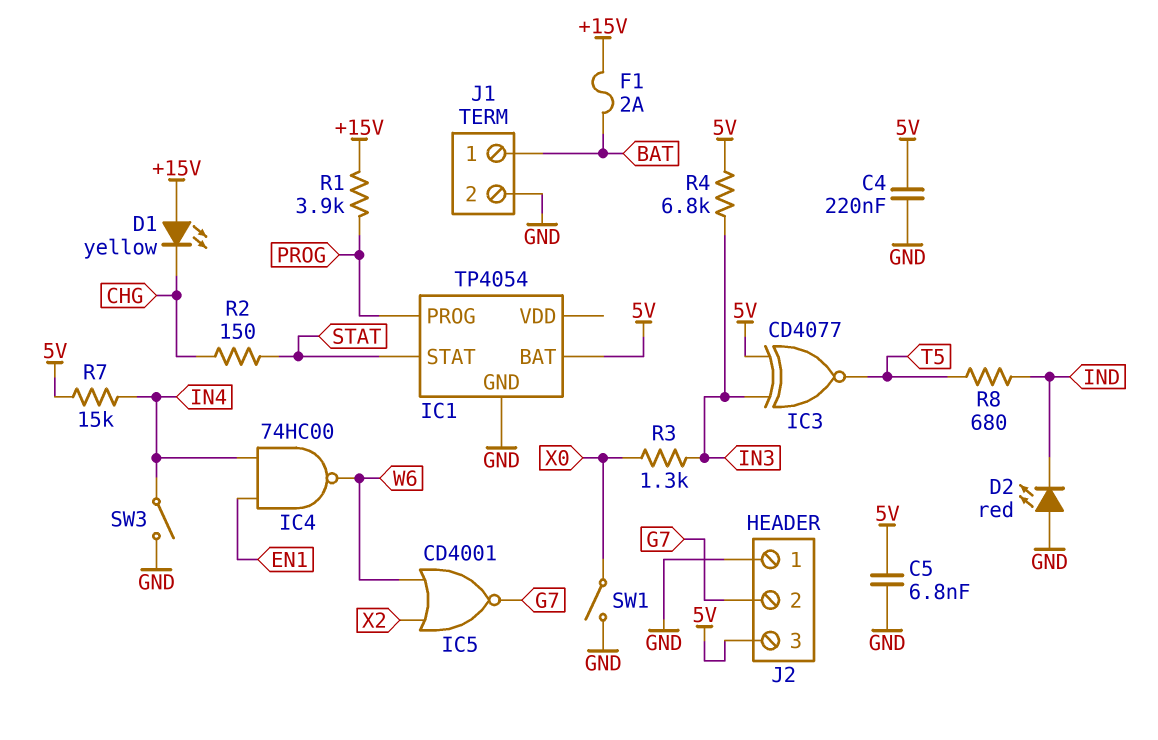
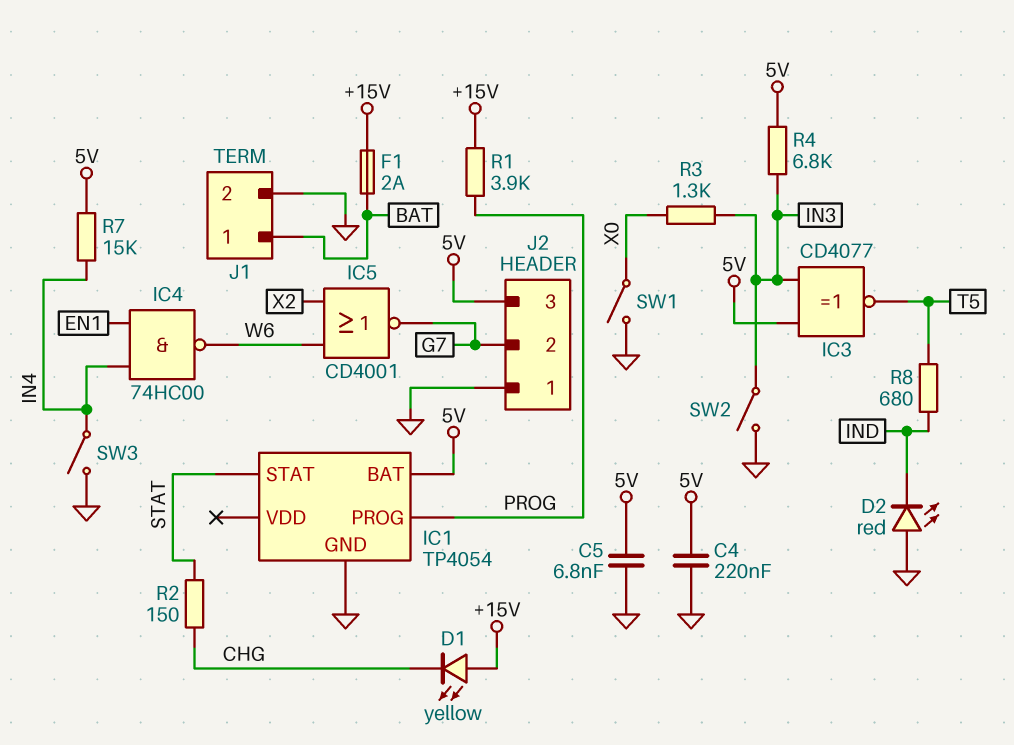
SW2: none -> switch (GND, IN3)

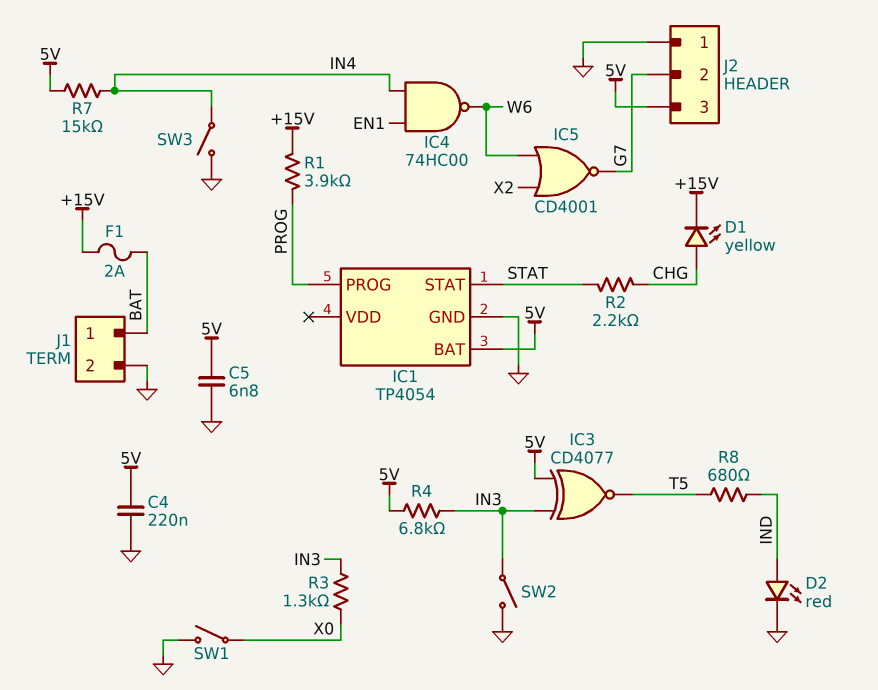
D1: LED yellow (A +15V, K CHG) -> LED yellow (A CHG, K +15V)
D2: LED red (A GND, K IND) -> LED red (A IND, K GND)
R2: 150 (CHG, STAT) -> 2.2k (CHG, STAT)

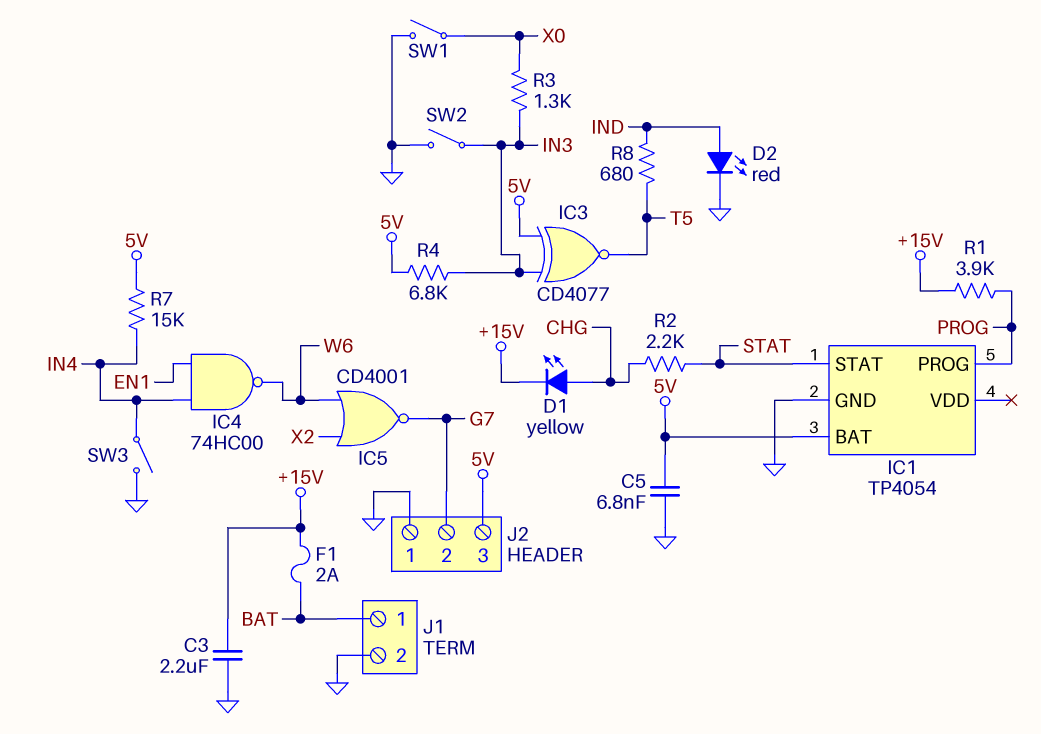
C3: none -> 2.2uF (+15V, GND)
C4: 220nF (5V, GND) -> none

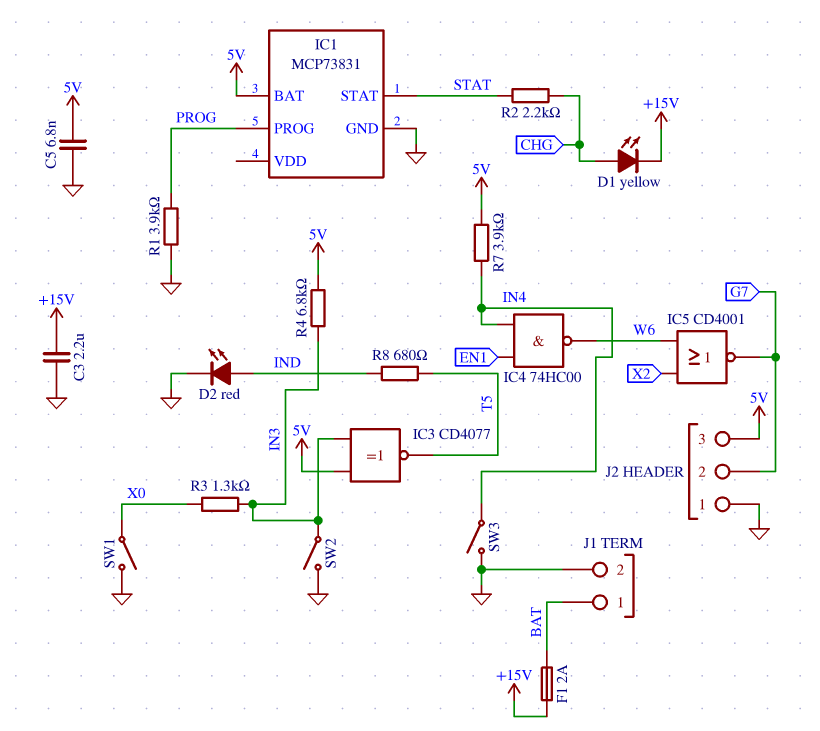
IC1: TP4054 -> MCP73831
R1: 3.9k (+15V, PROG) -> 3.9k (GND, PROG)
R7: 15k (5V, IN4) -> 3.9k (5V, IN4)

